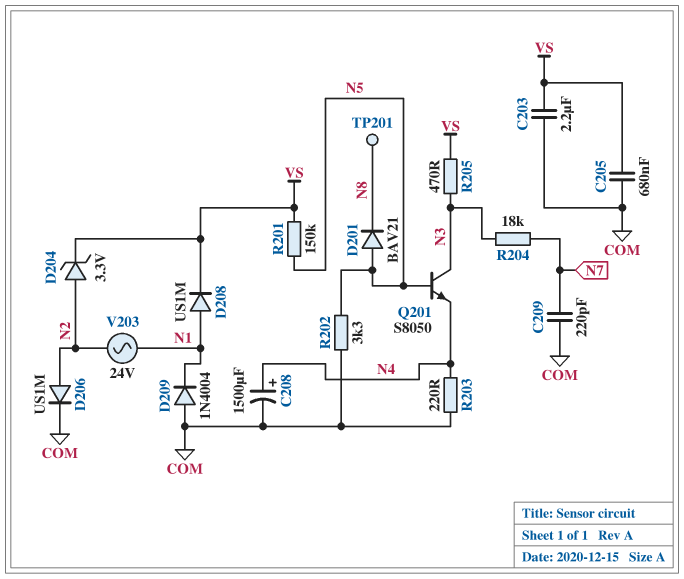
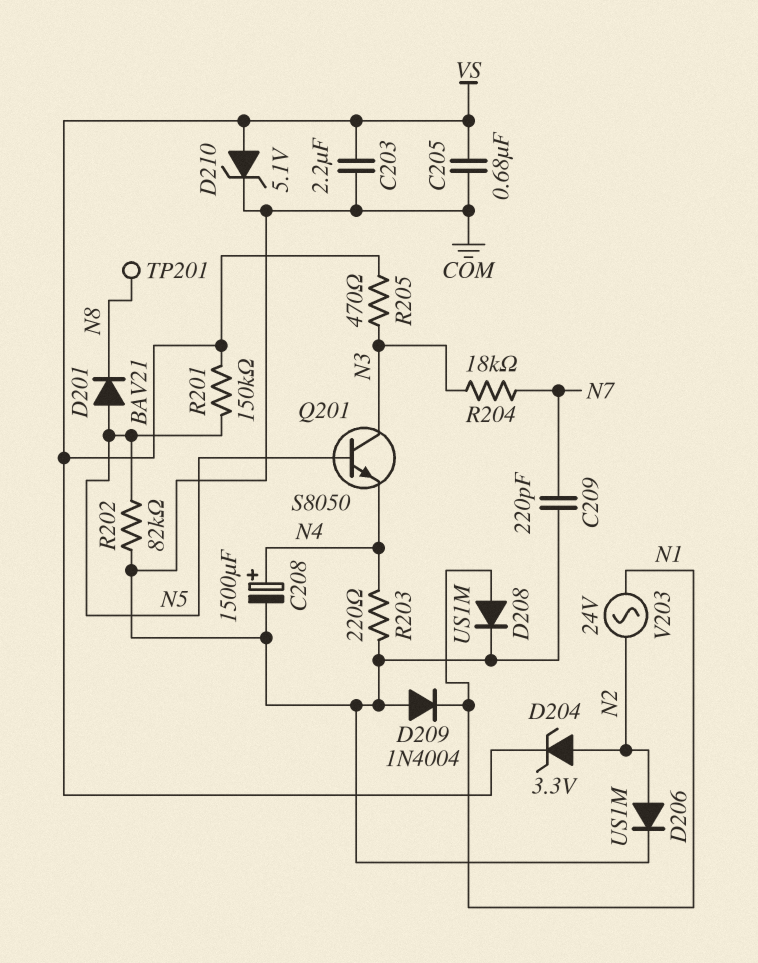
D208: diode US1M (A N1, K VS) -> diode US1M (A N1, K COM)
D210: none -> zener 5.1V (A VS, K COM)
R202: 3.3k (COM, N5) -> 82k (COM, N5)

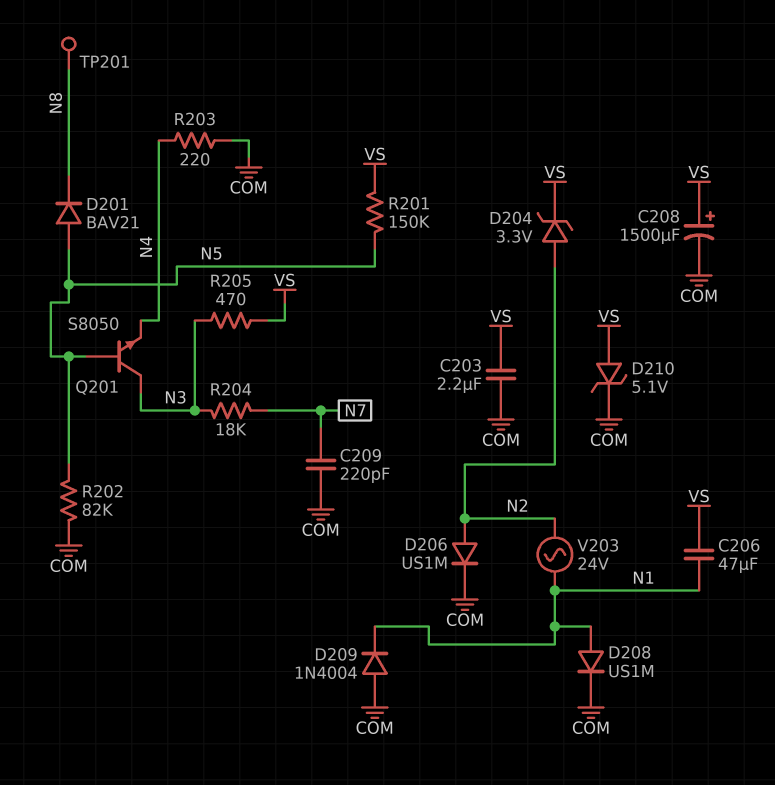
C205: 680nF (COM, VS) -> none
C206: none -> 47uF (N1, VS)
C208: 1500uF (plus N4, minus COM) -> 1500uF (plus VS, minus COM)

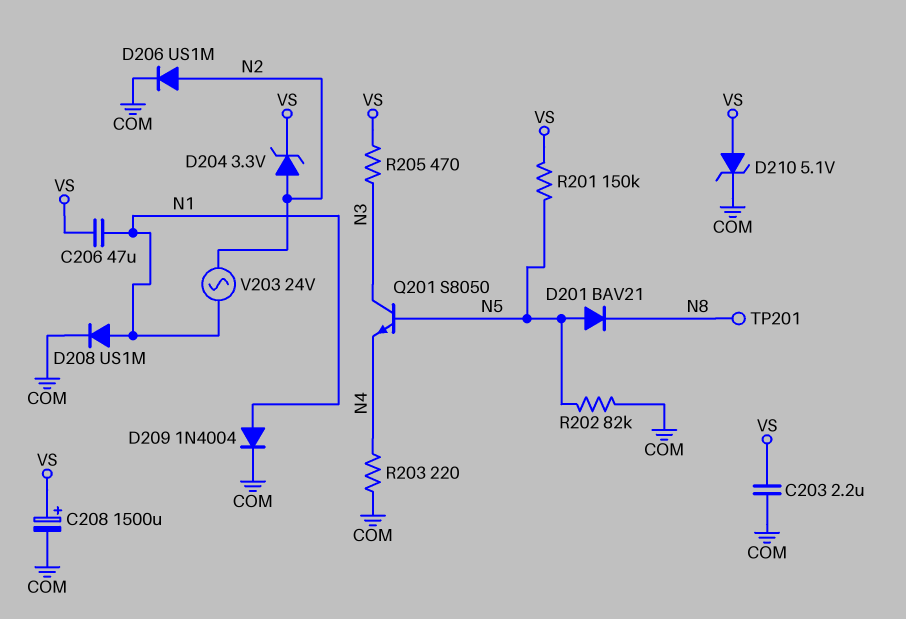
C209: 220pF (COM, N7) -> none
D209: diode 1N4004 (A COM, K N1) -> diode 1N4004 (A N1, K COM)
R204: 18k (N3, N7) -> none

